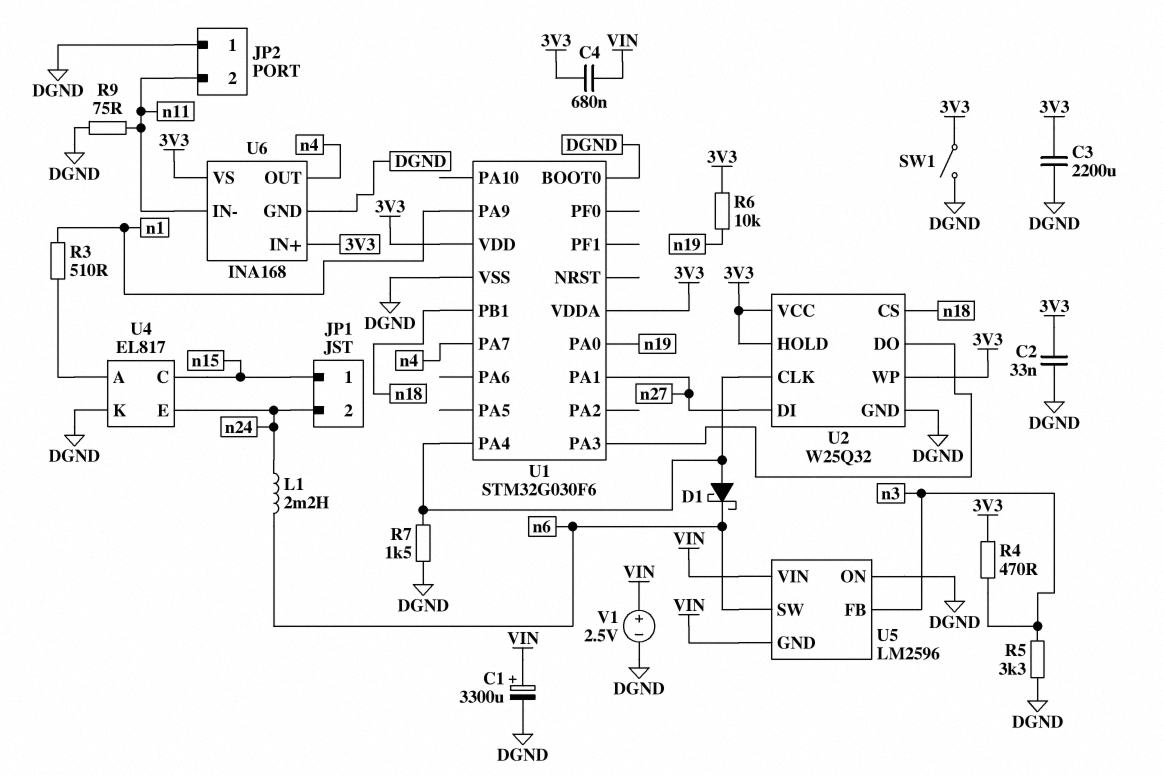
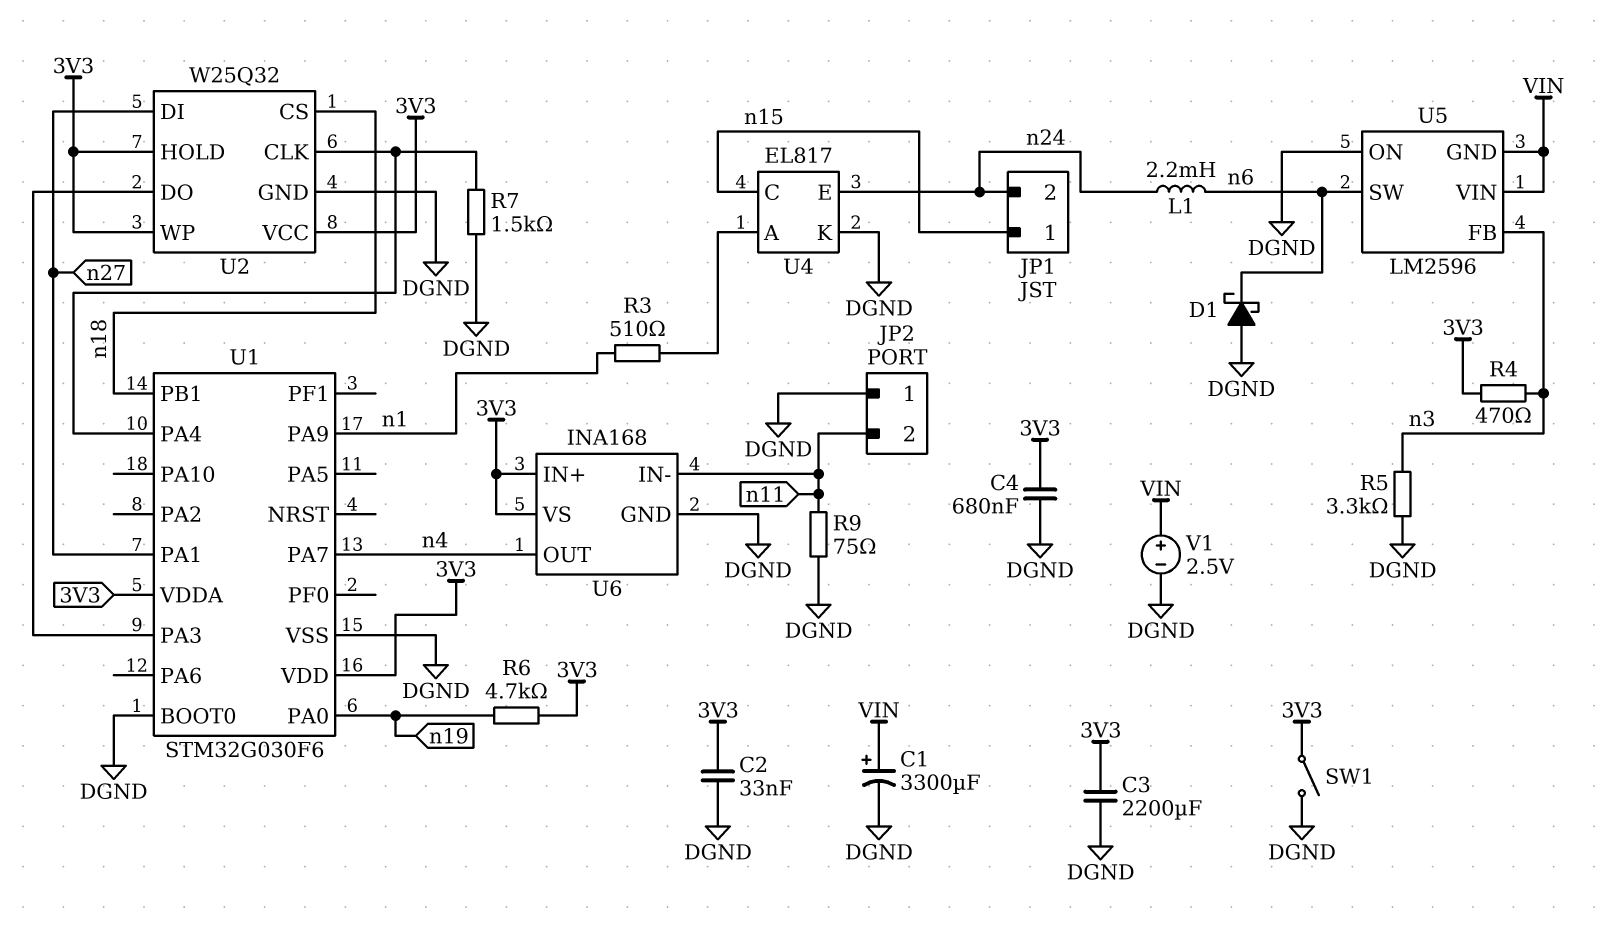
C4: 680nF (3V3, VIN) -> 680nF (3V3, DGND)
D1: schottky (A U1/PA4, K n6) -> schottky (A DGND, K n6)
R6: 10k (3V3, n19) -> 4.7k (3V3, n19)

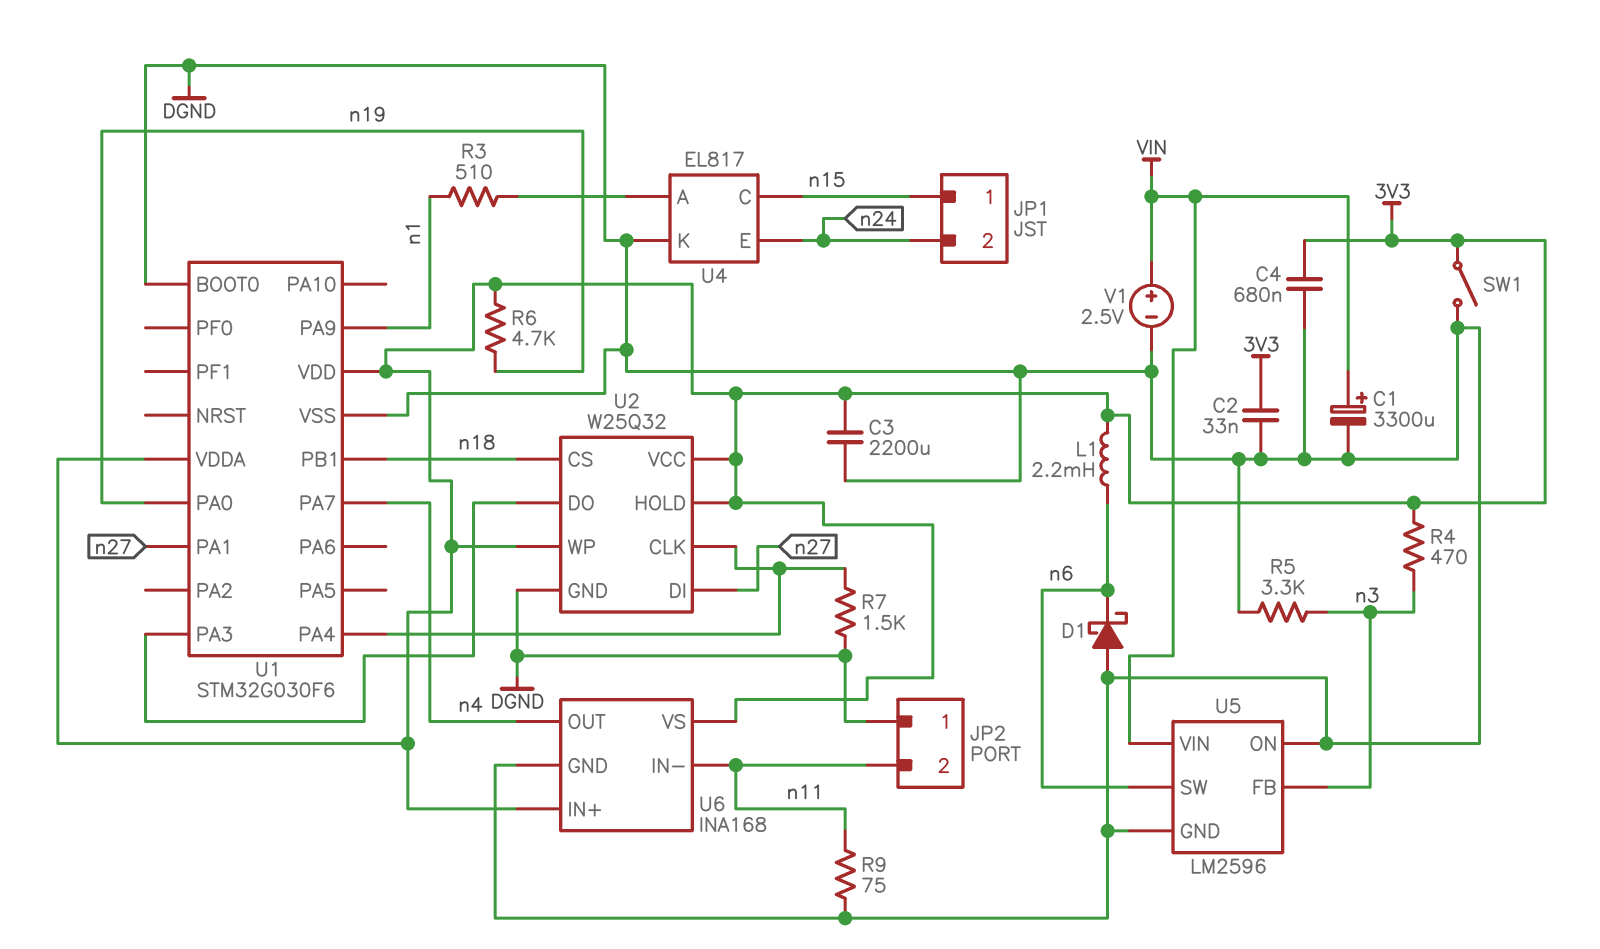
L1: 2.2mH (n6, n24) -> 2.2mH (3V3, n6)
U5 pin GND: VIN -> DGND

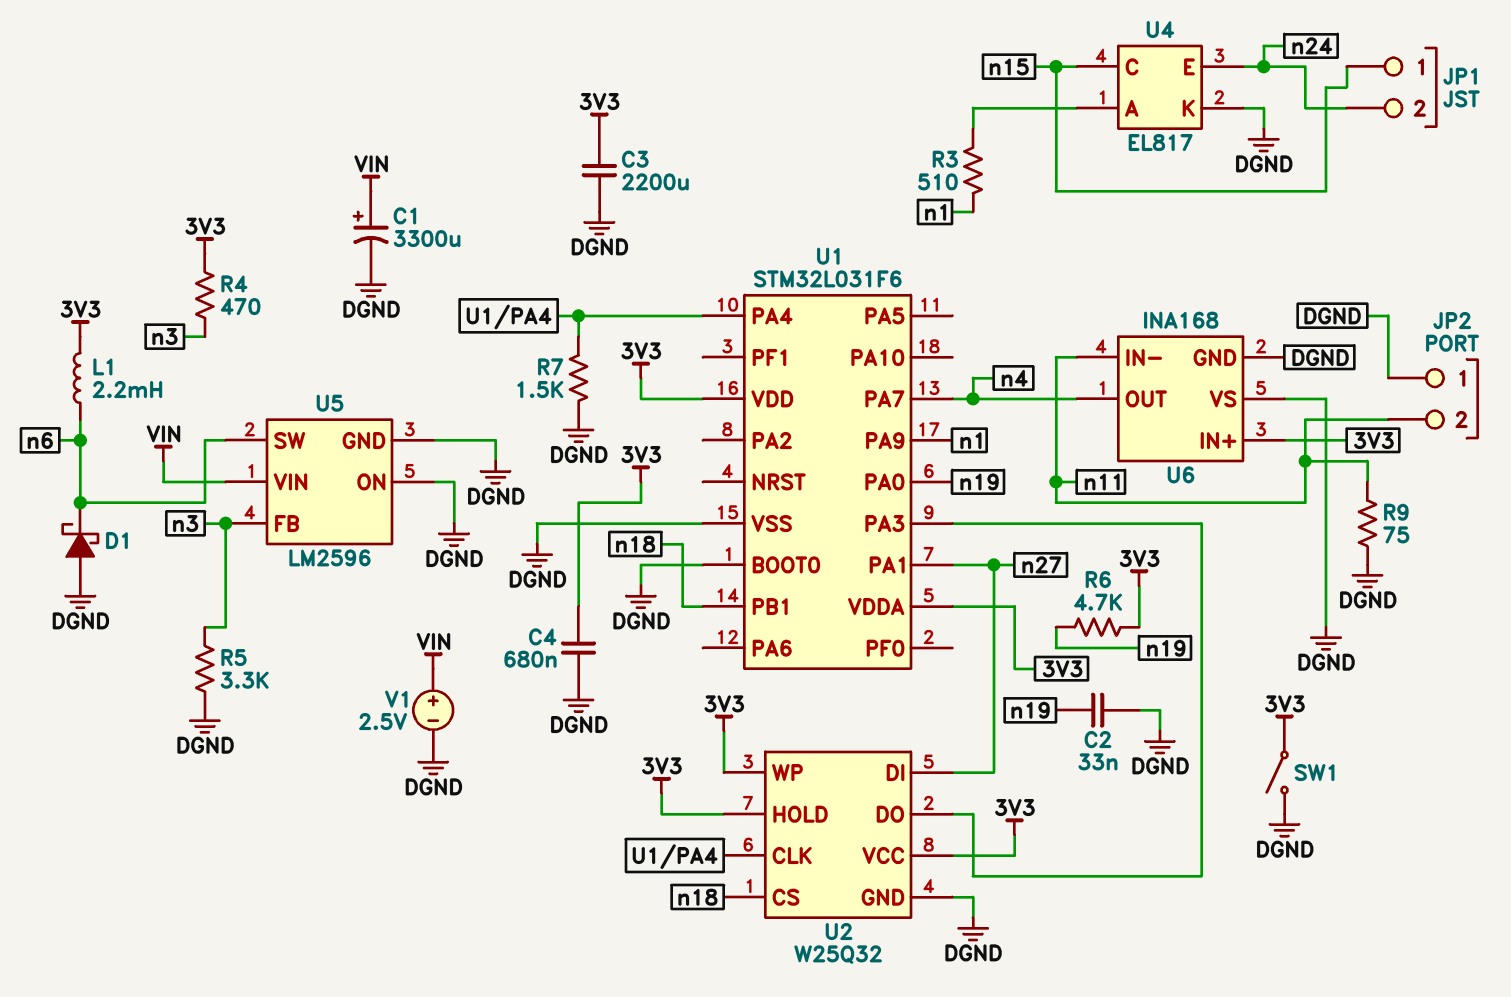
C2: 33nF (3V3, DGND) -> 33nF (DGND, n19)
U1: STM32G030F6 -> STM32L031F6
U6 pin VS: 3V3 -> DGND

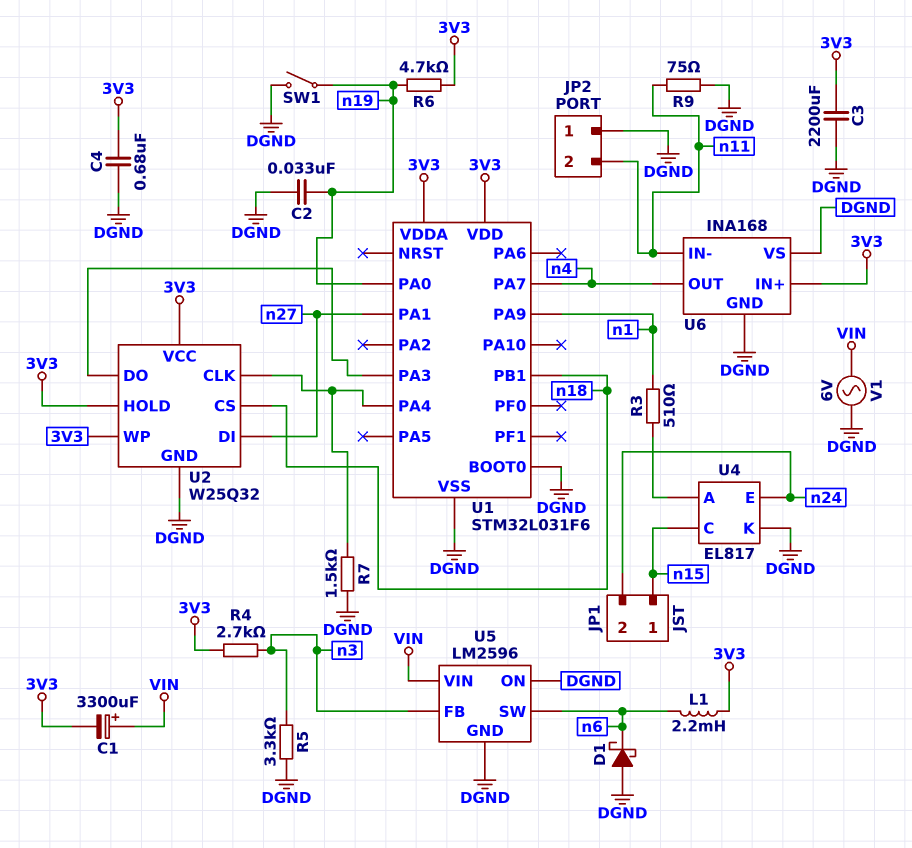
C1: 3300uF (plus VIN, minus DGND) -> 3300uF (plus VIN, minus 3V3)
R4: 470 (3V3, n3) -> 2.7k (3V3, n3)
SW1: switch (3V3, DGND) -> switch (DGND, n19)
V1: 2.5V (plus VIN, minus DGND) -> AC 6V (DGND, VIN)

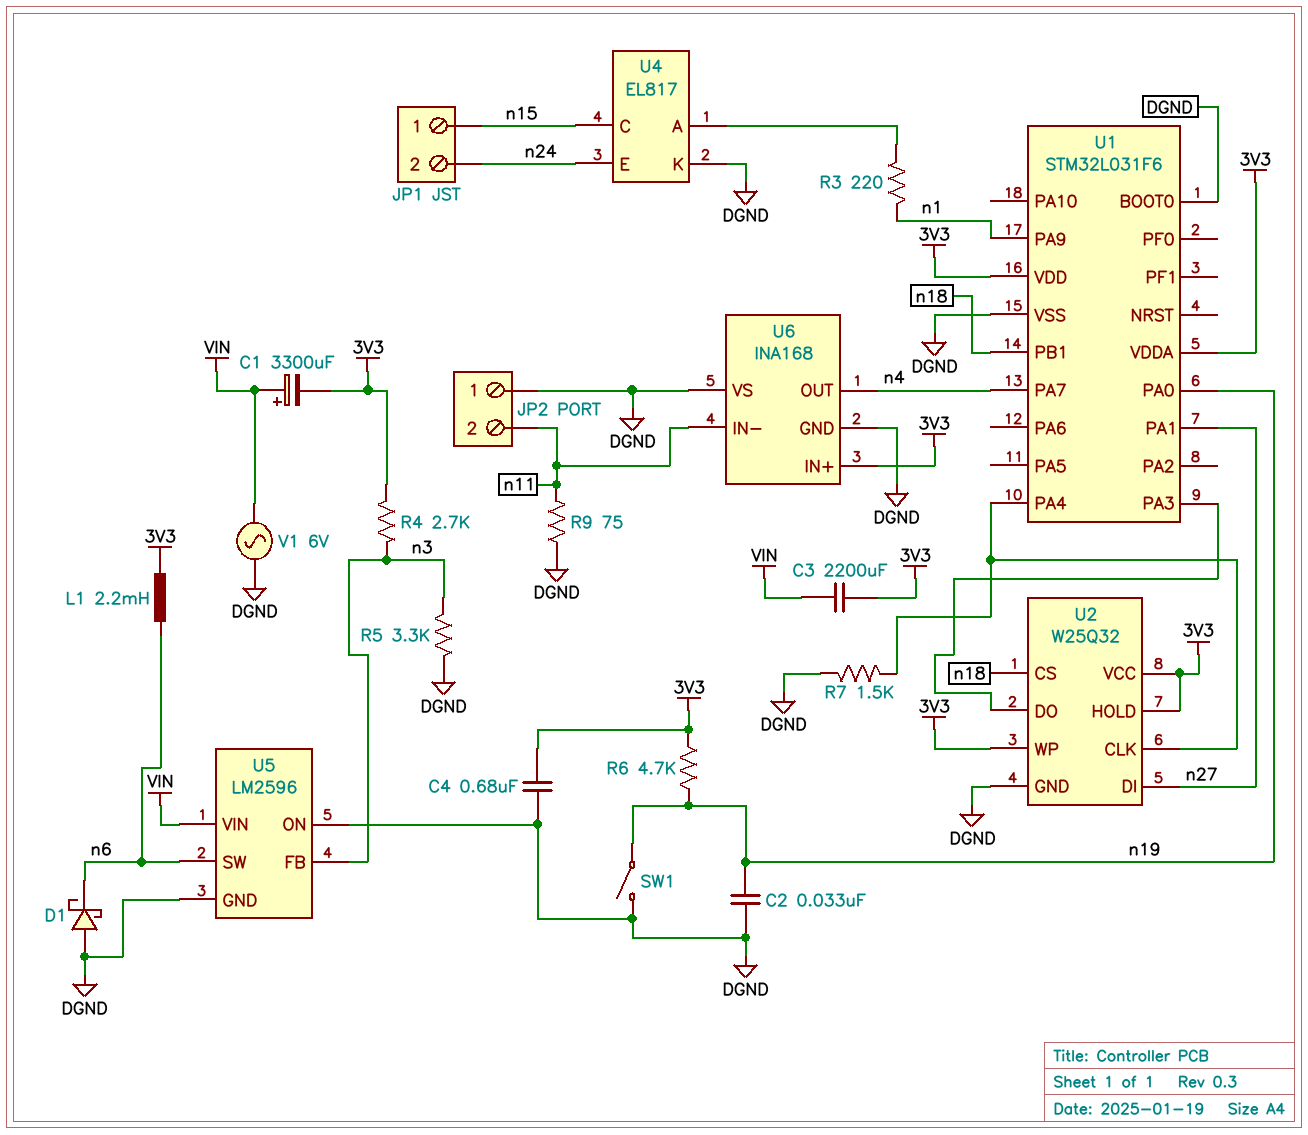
C3: 2200uF (3V3, DGND) -> 2200uF (3V3, VIN)
R3: 510 (U4/A, n1) -> 220 (U4/A, n1)

